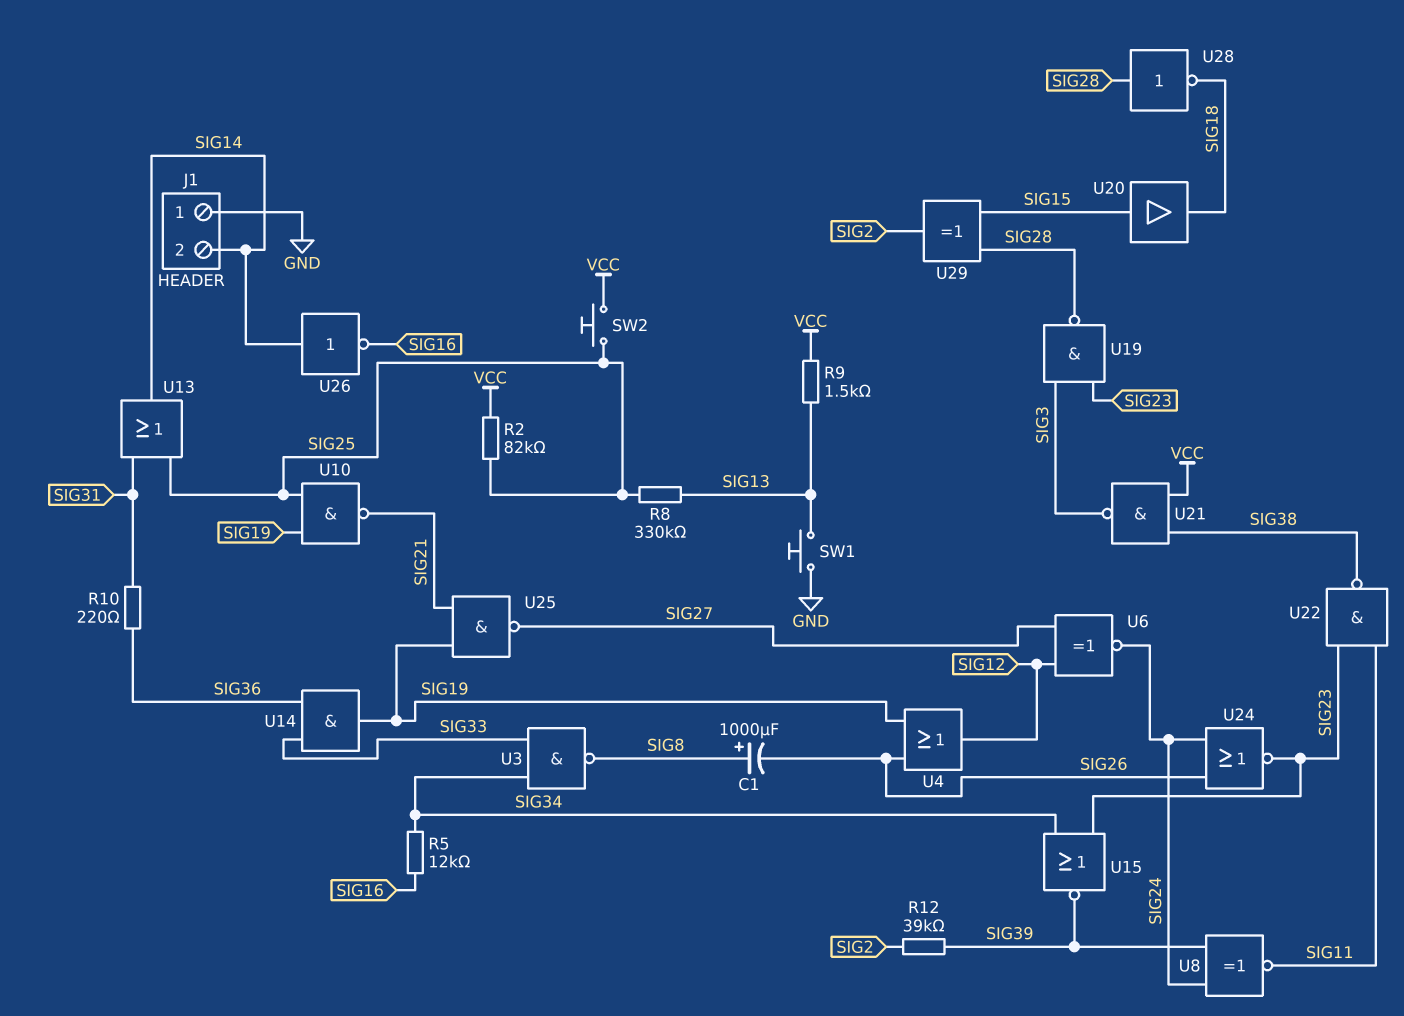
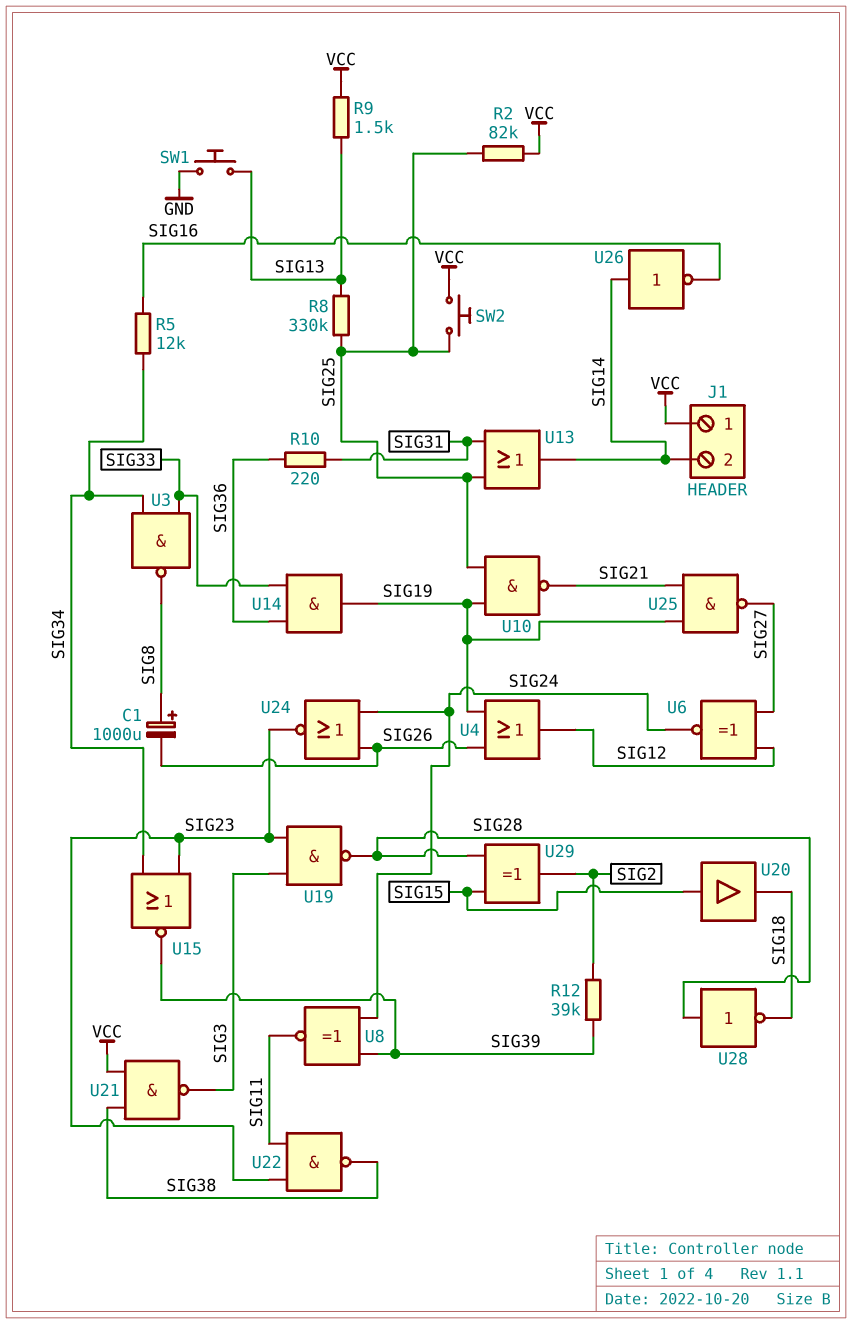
J1 pin 1: GND -> VCC

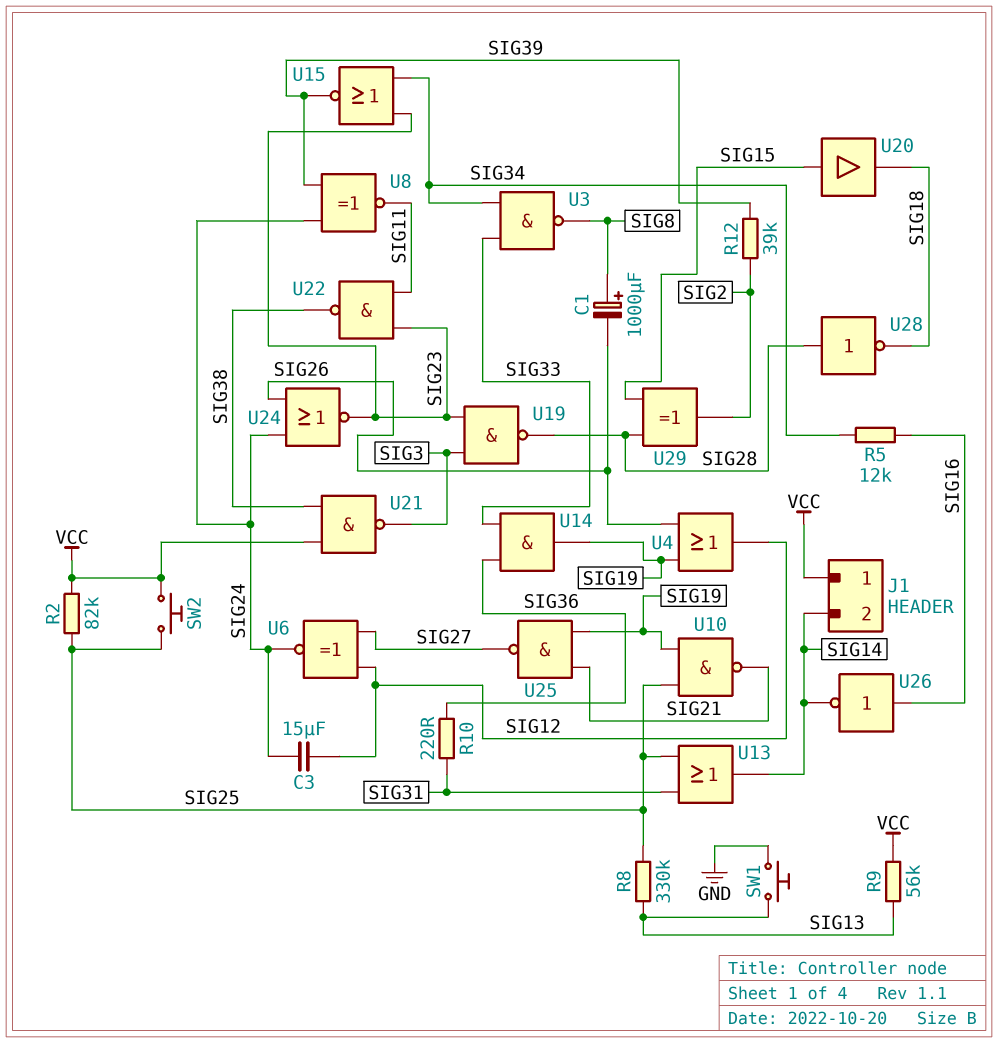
C3: none -> 15uF (SIG12, SIG24)
R9: 1.5k (SIG13, VCC) -> 56k (SIG13, VCC)
U26: NOT (in SIG14, out SIG16) -> NOT (in SIG16, out SIG14)

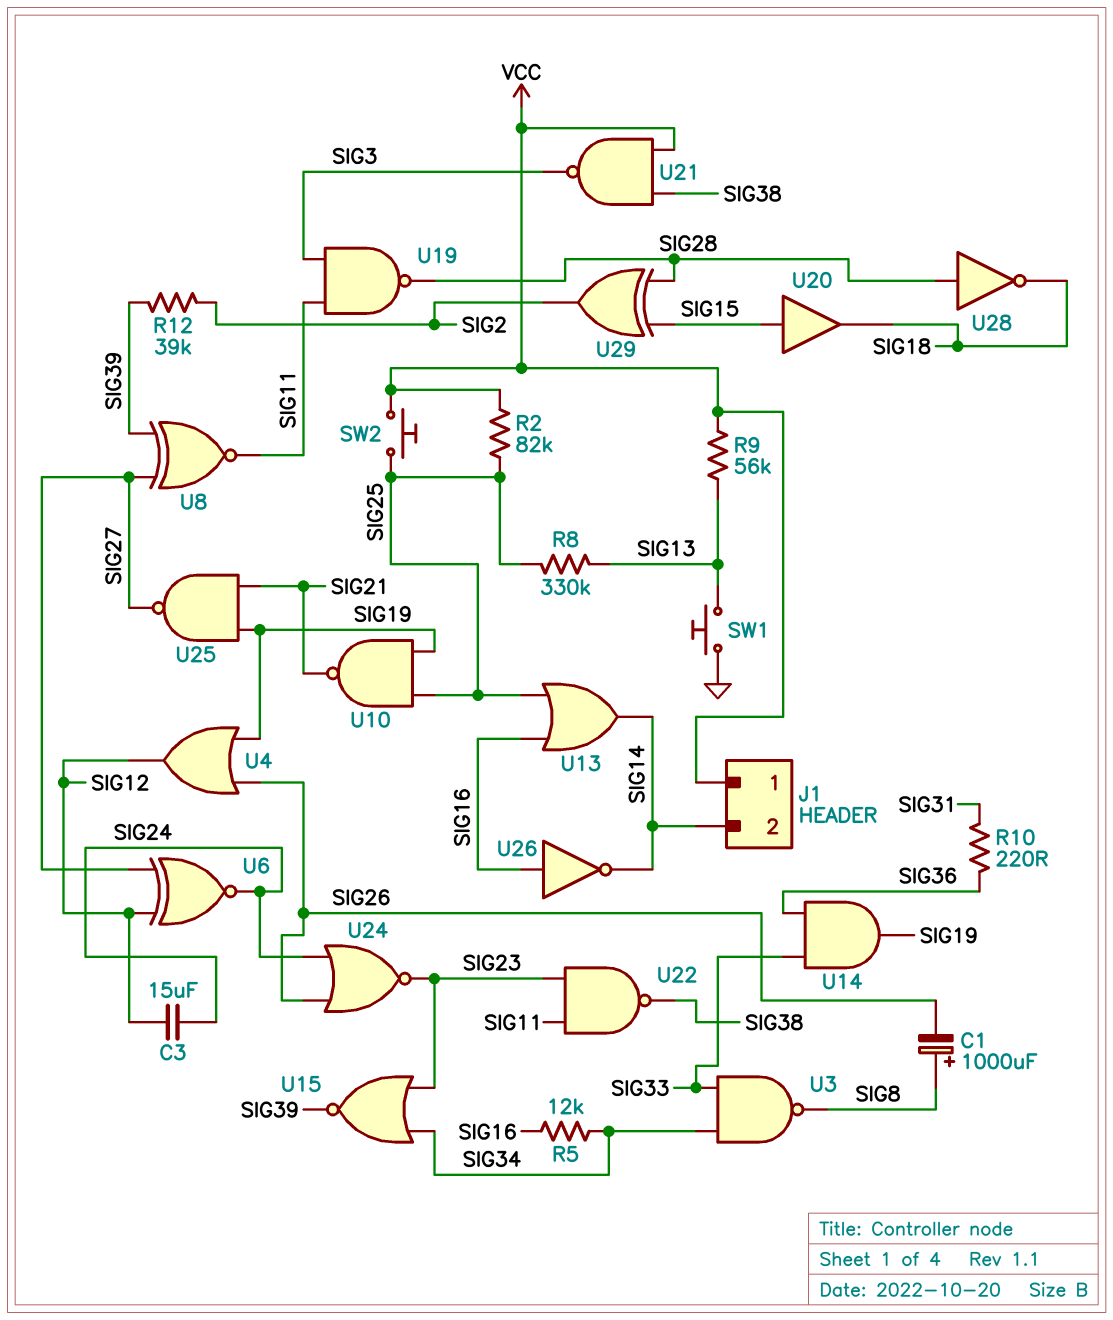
U8: XNOR (in SIG24, in SIG39, out SIG11) -> XNOR (in SIG27, in SIG39, out SIG11)
U13: OR (in SIG25, in SIG31, out SIG14) -> OR (in SIG16, in SIG25, out SIG14)
U19: NAND (in SIG3, in SIG23, out SIG28) -> NAND (in SIG3, in SIG11, out SIG28)

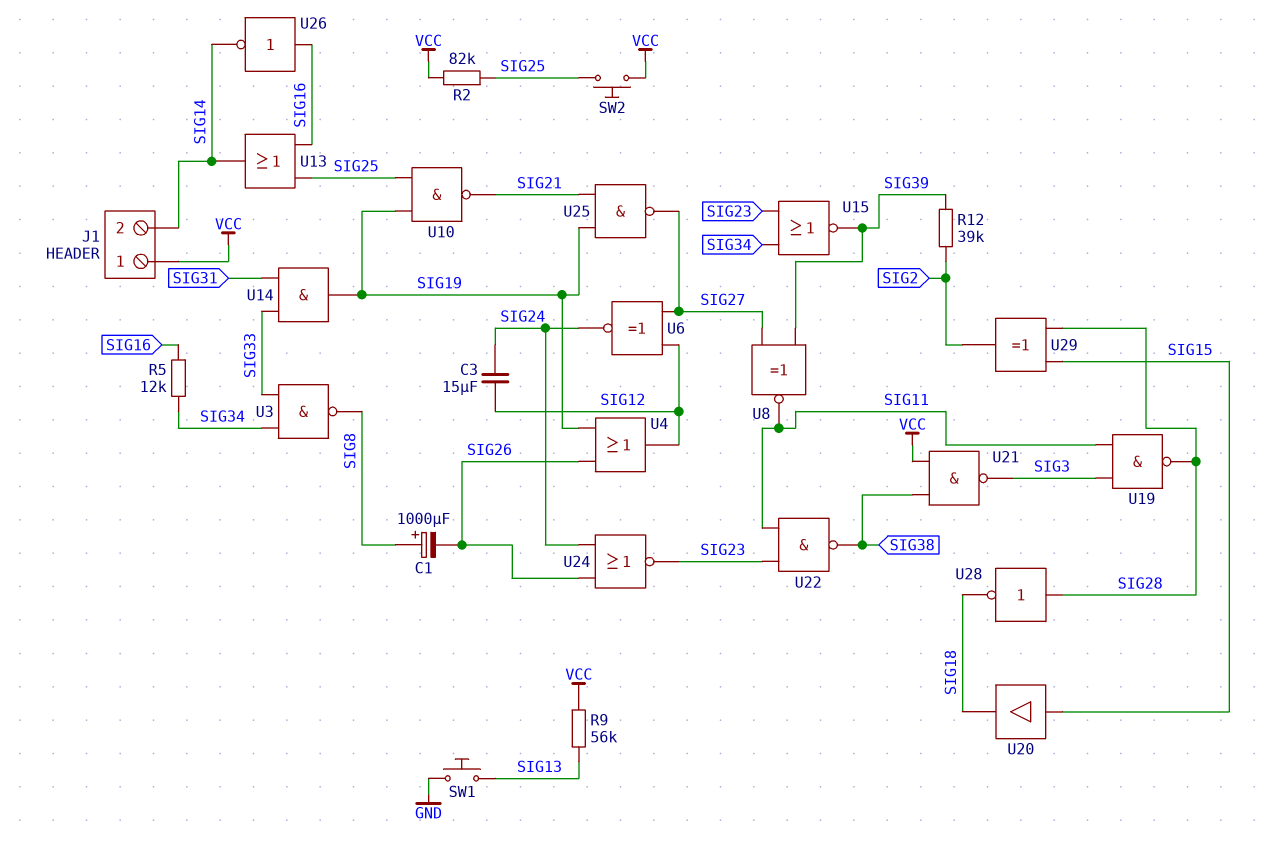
R8: 330k (SIG13, SIG25) -> none
R10: 220 (SIG31, SIG36) -> none
U14: AND (in SIG33, in SIG36, out SIG19) -> AND (in SIG31, in SIG33, out SIG19)

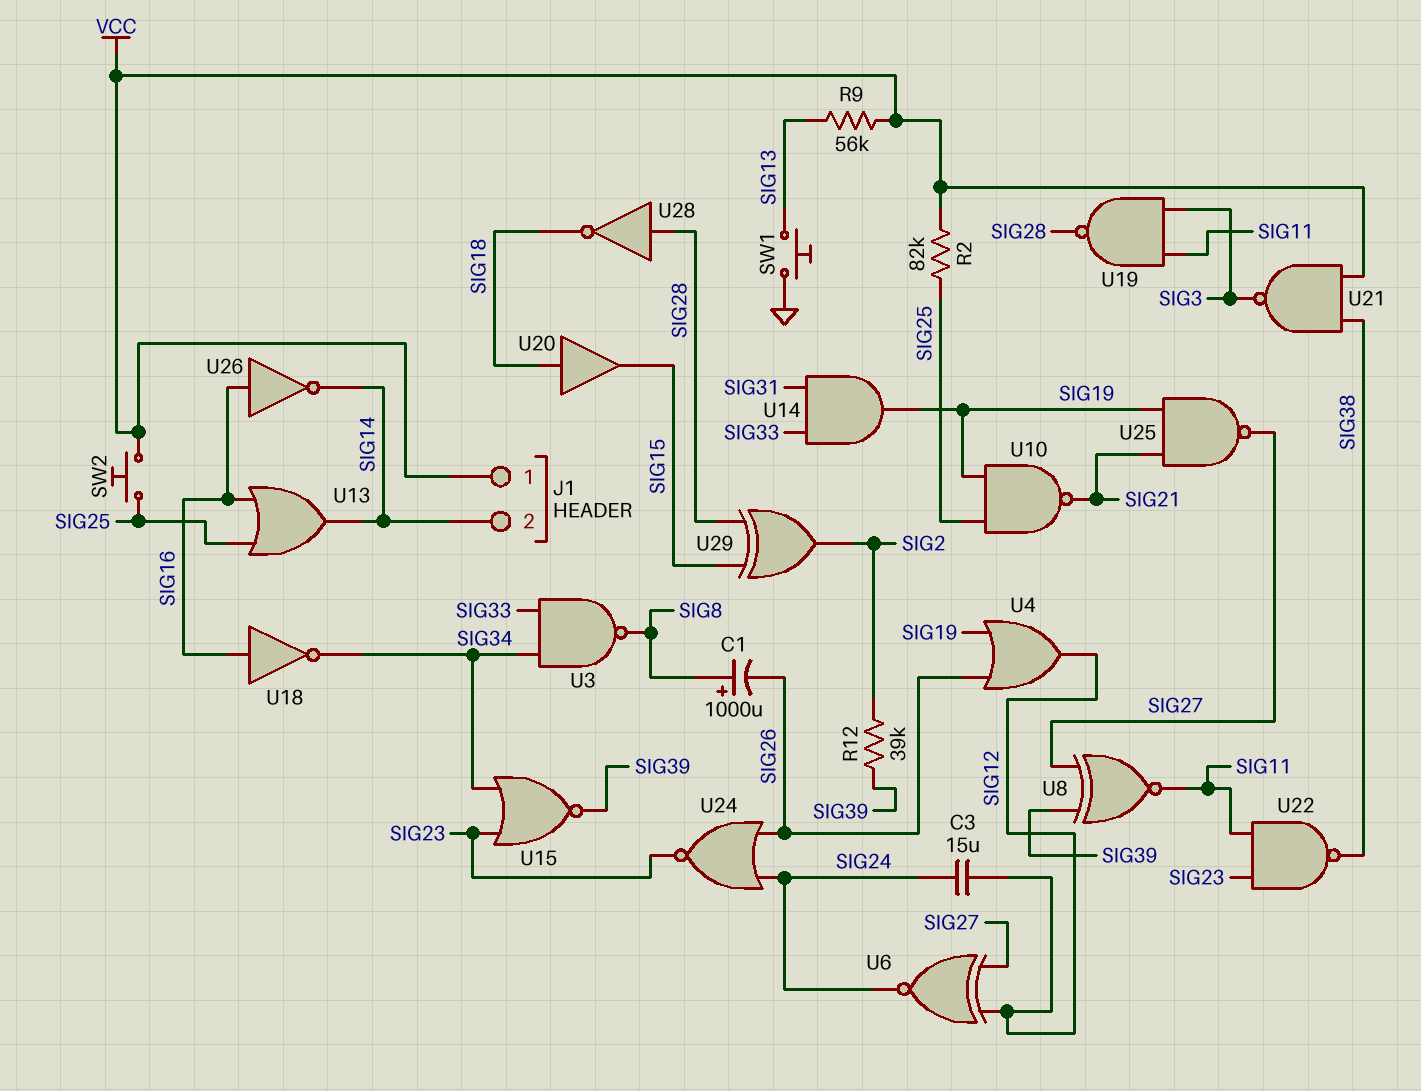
R5: 12k (SIG16, SIG34) -> none
U18: none -> NOT (in SIG16, out SIG34)
U20: buffer (in SIG15, out SIG18) -> buffer (in SIG18, out SIG15)

